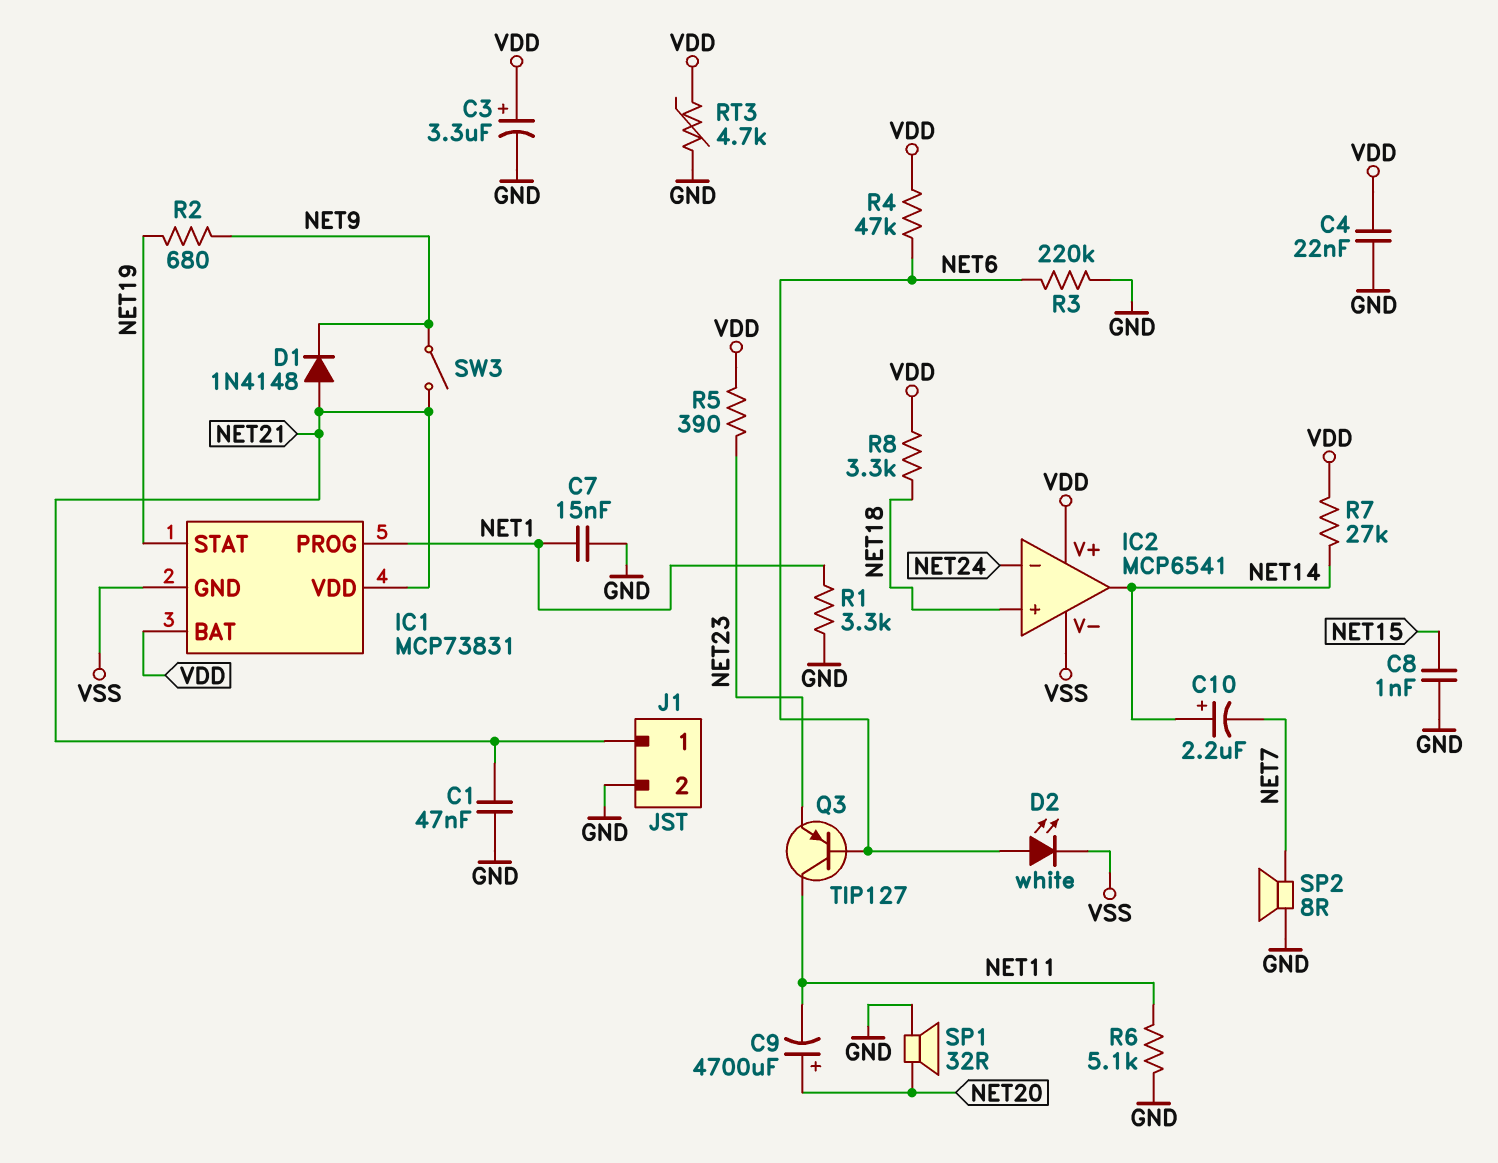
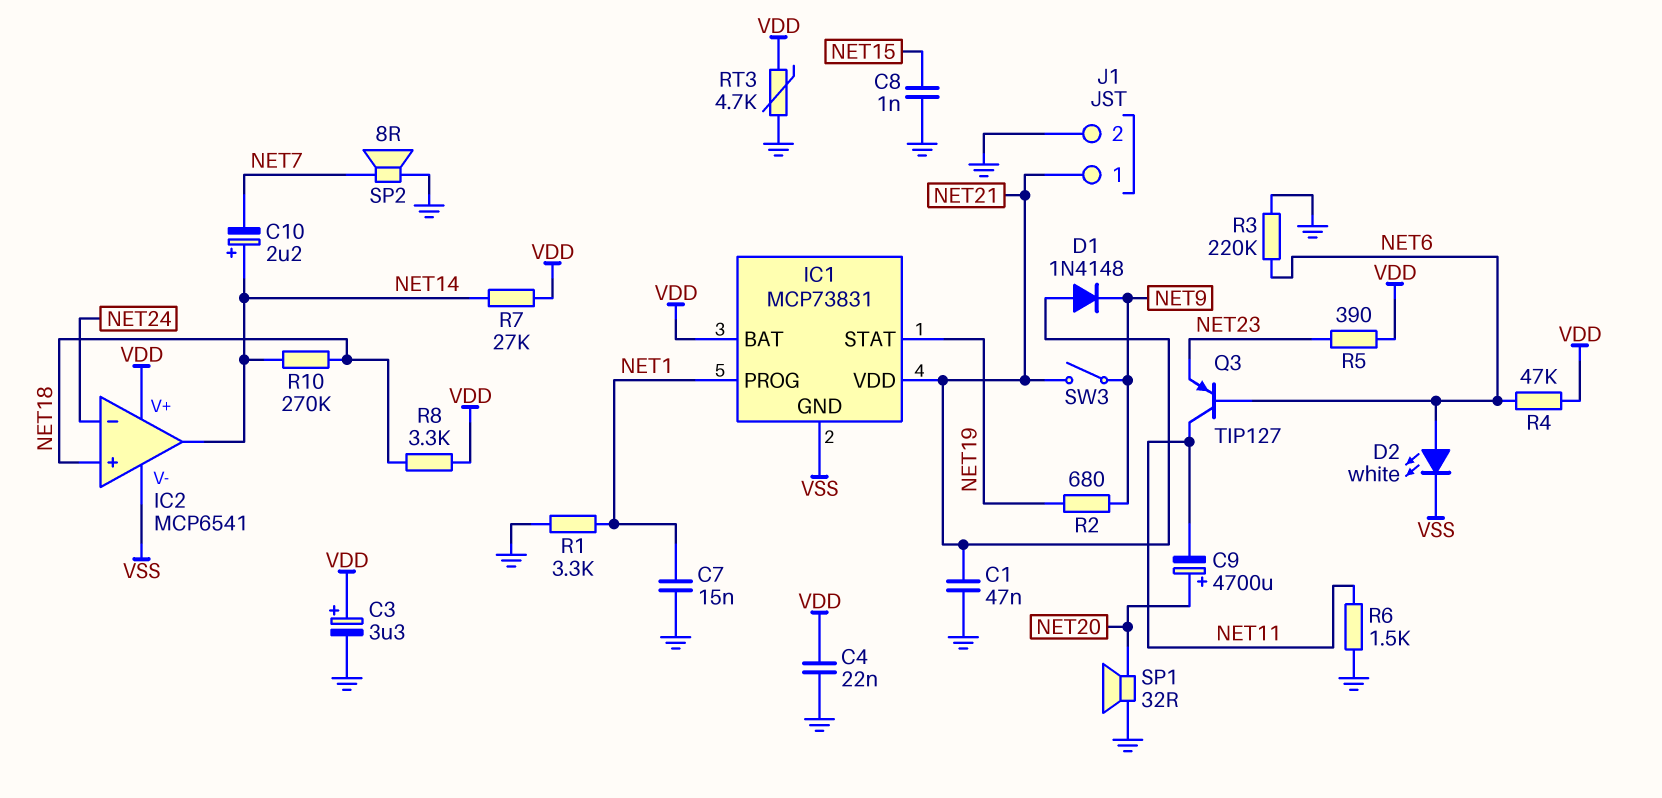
R6: 5.1k (GND, NET11) -> 1.5k (GND, NET11)
R10: none -> 270k (NET14, NET18)

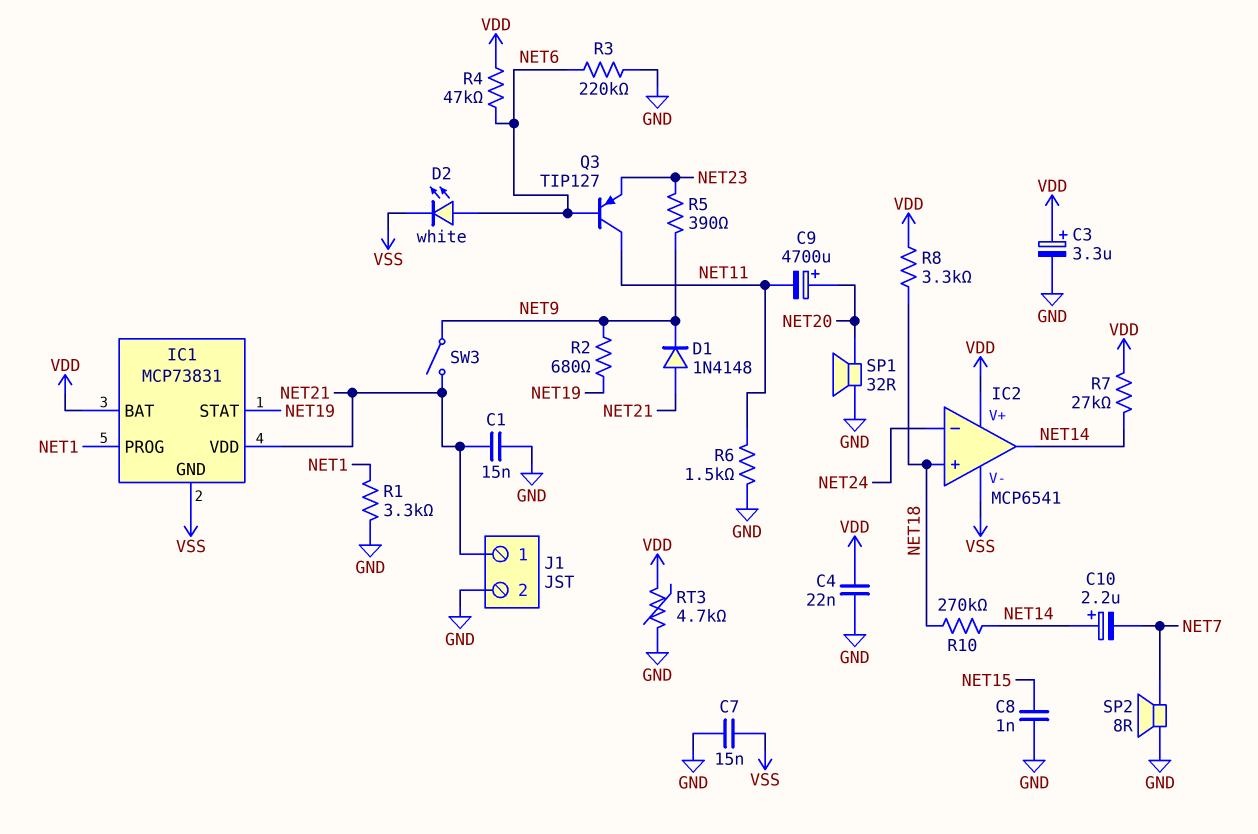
C1: 47nF (GND, NET21) -> 15nF (GND, NET21)
C7: 15nF (GND, NET1) -> 15nF (GND, VSS)
R5: 390 (NET23, VDD) -> 390 (NET9, NET23)

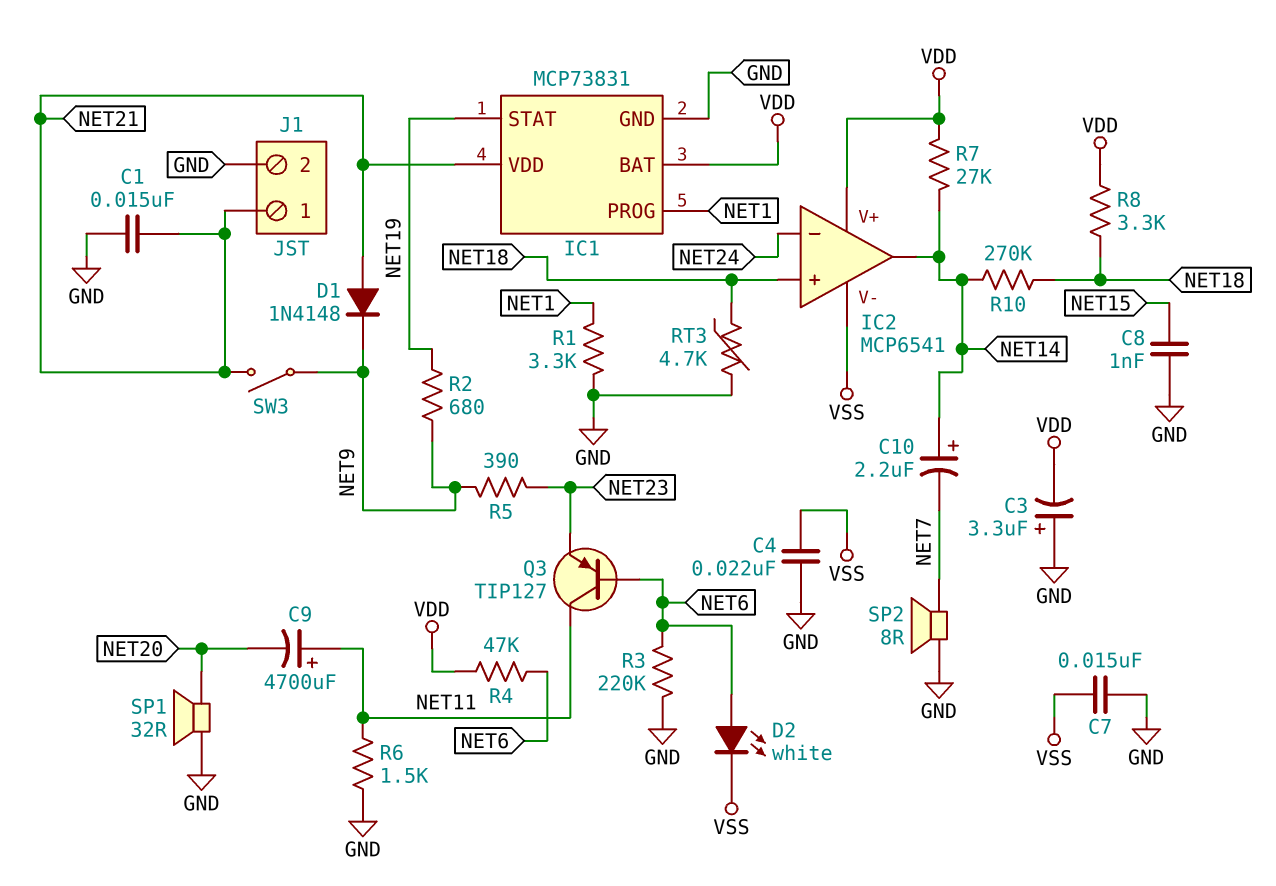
C3: 3.3uF (plus VDD, minus GND) -> 3.3uF (plus GND, minus VDD)
C4: 22nF (GND, VDD) -> 22nF (GND, VSS)
C9: 4700uF (plus NET20, minus NET11) -> 4700uF (plus NET11, minus NET20)
IC1 pin GND: VSS -> GND
RT3: 4.7k (GND, VDD) -> 4.7k (GND, NET18)

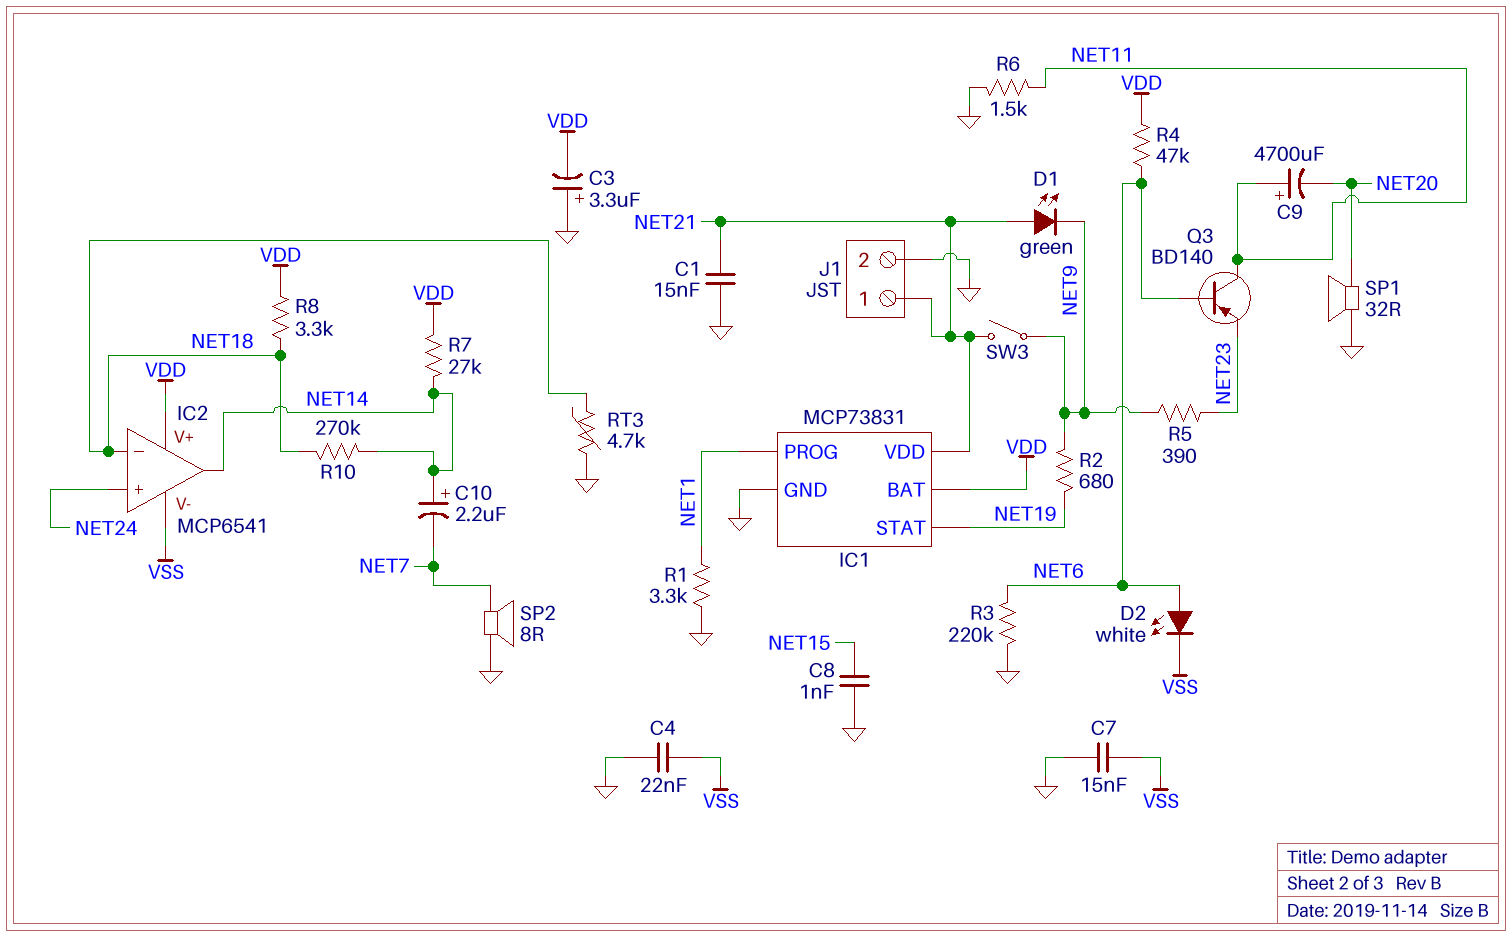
D1: diode 1N4148 (A NET21, K NET9) -> LED green (A NET21, K NET9)
IC2 pin in+: NET18 -> NET24
IC2 pin in-: NET24 -> NET18
Q3: PNP TIP127 (B NET6, C NET11, E NET23) -> PNP BD140 (B NET6, C NET11, E NET23)

